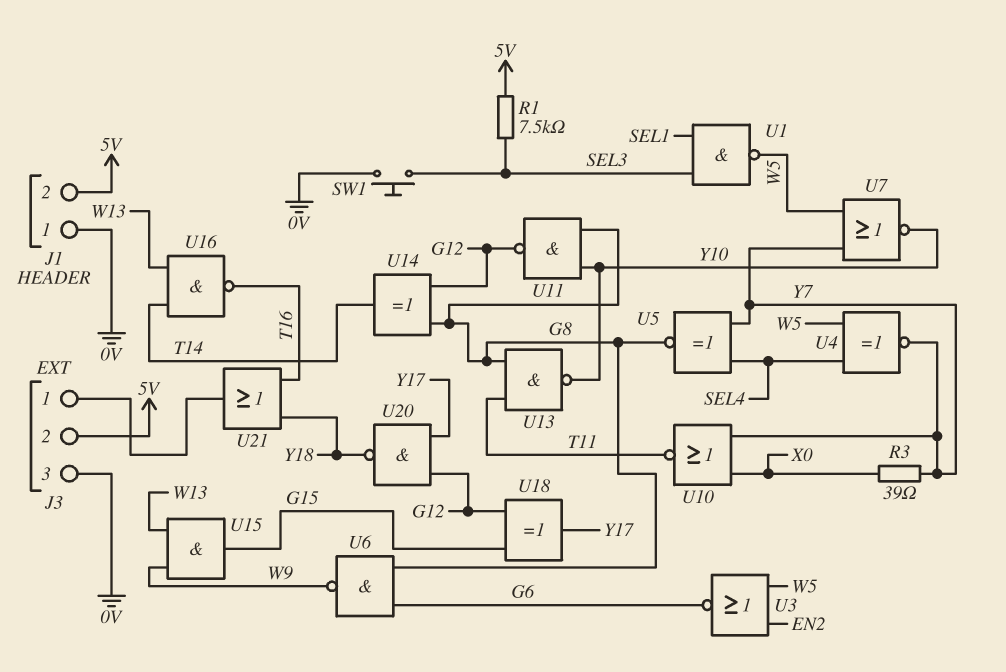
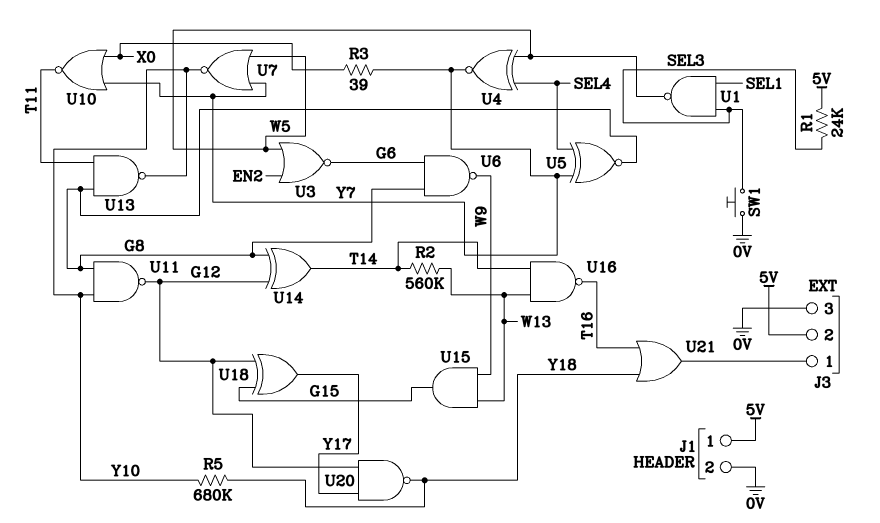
J1 pin 1: 0V -> 5V
J1 pin 2: 5V -> 0V
R1: 7.5k (5V, SEL3) -> 24k (5V, SEL3)
R2: none -> 560k (T14, W13)
R5: none -> 680k (Y10, Y18)

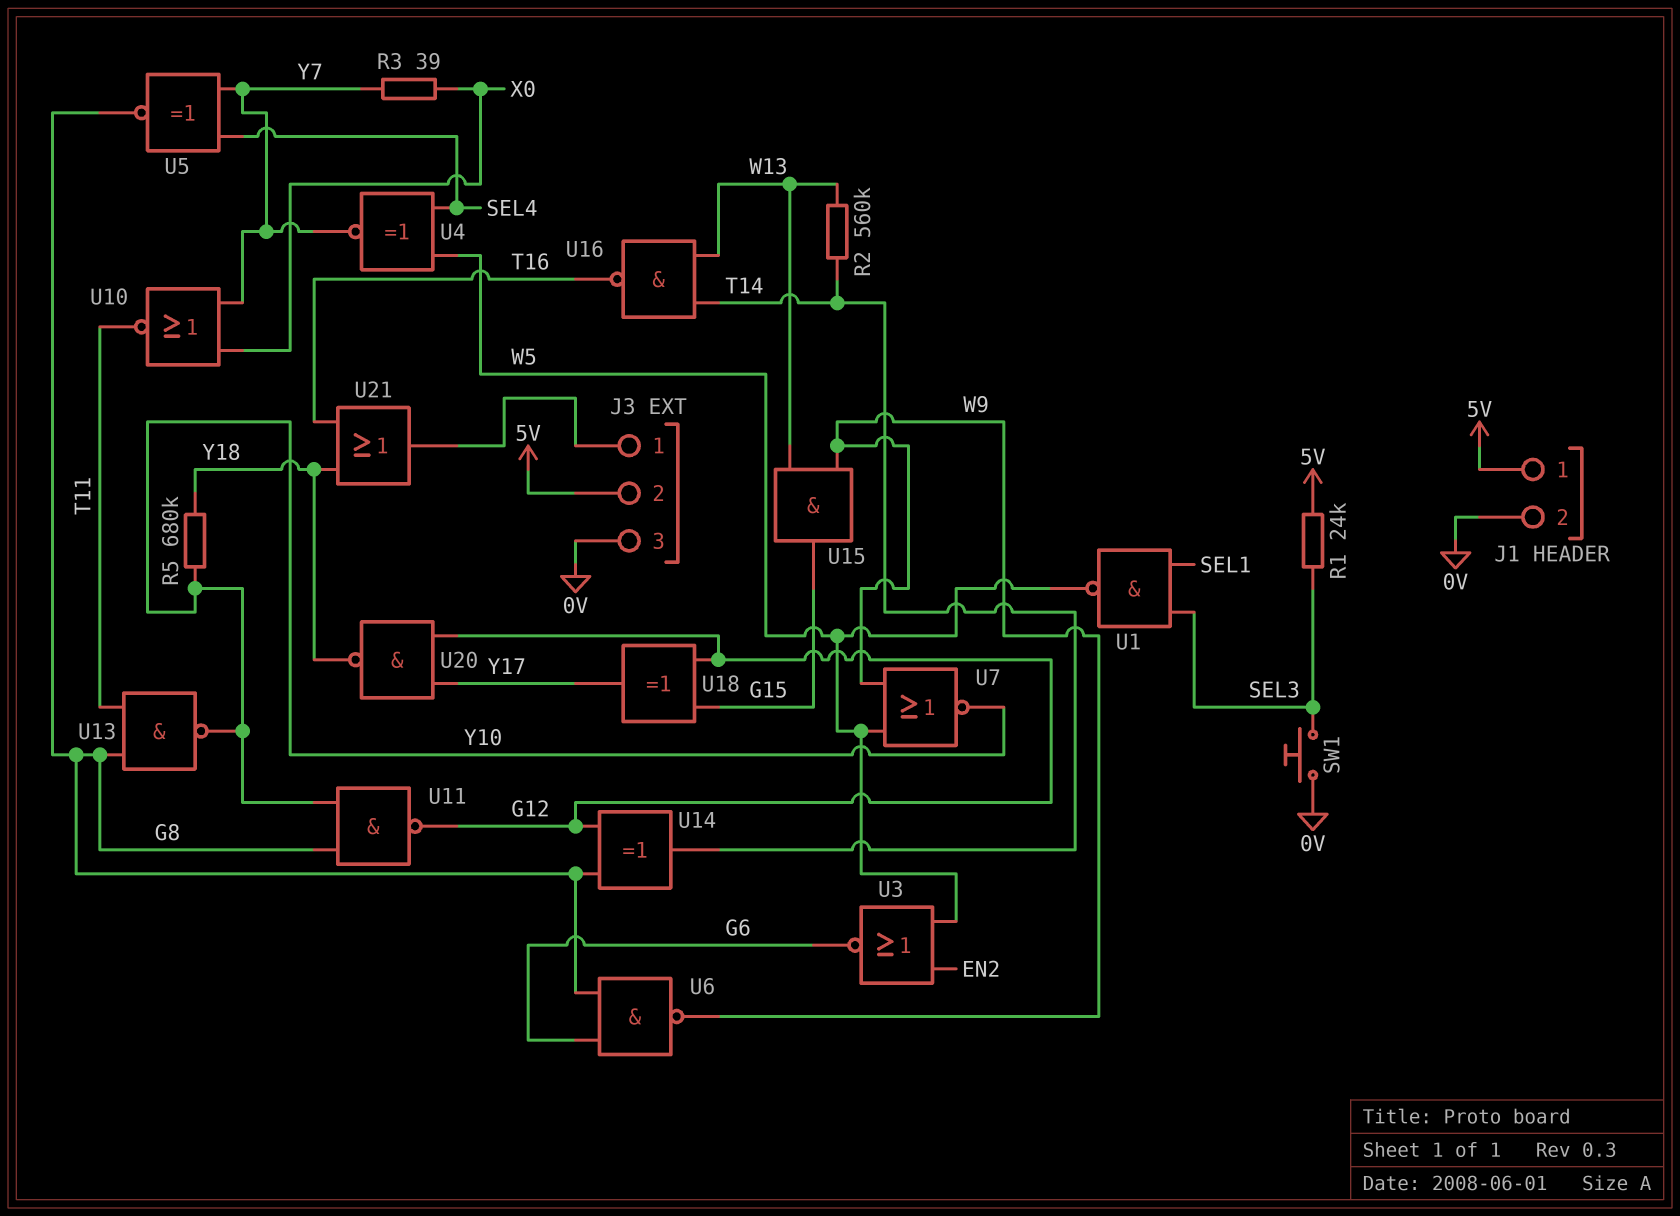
U7: NOR (in W5, in Y7, out Y10) -> NOR (in W5, in W9, out Y10)

